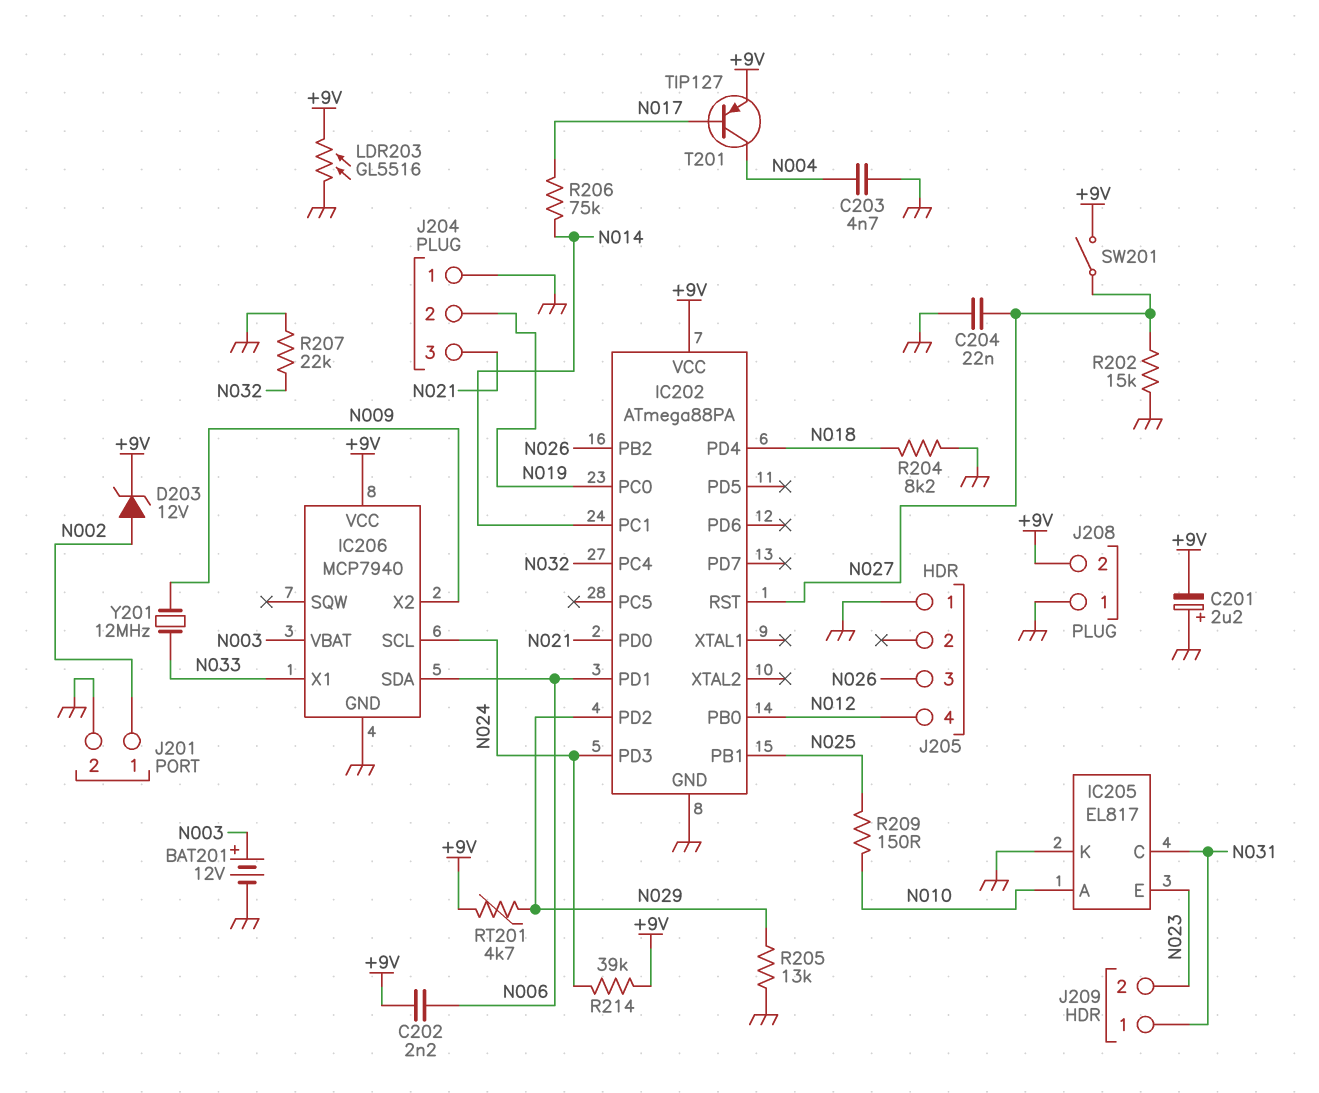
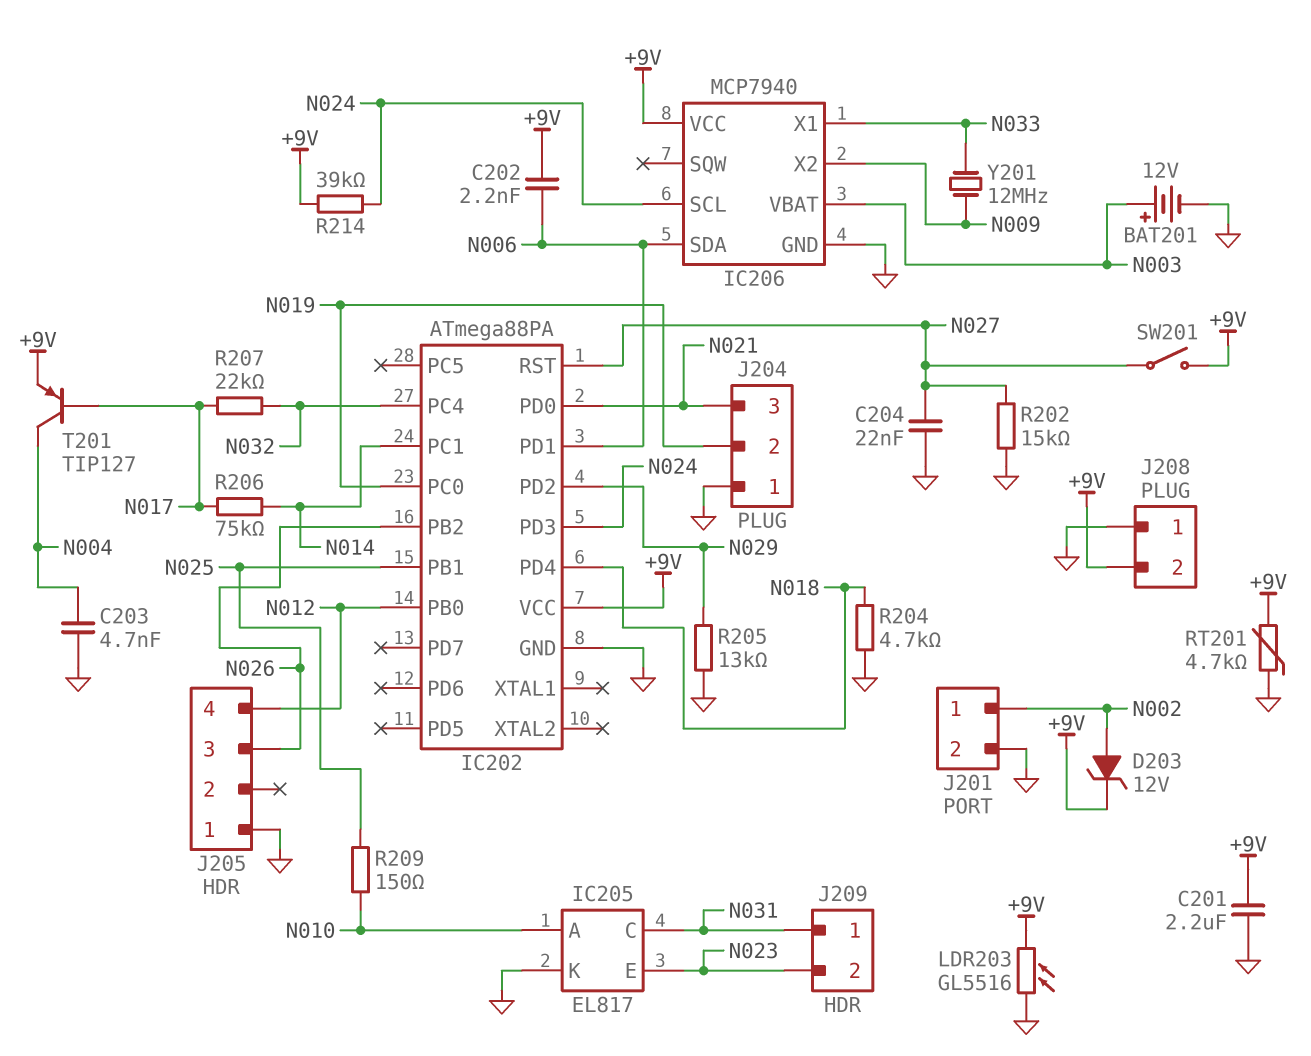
C201: 2.2uF (plus GND, minus +9V) -> 2.2uF (+9V, GND)
R204: 8.2k (GND, N018) -> 4.7k (GND, N018)
R207: 22k (GND, N032) -> 22k (N017, N032)
RT201: 4.7k (+9V, N029) -> 4.7k (+9V, GND)

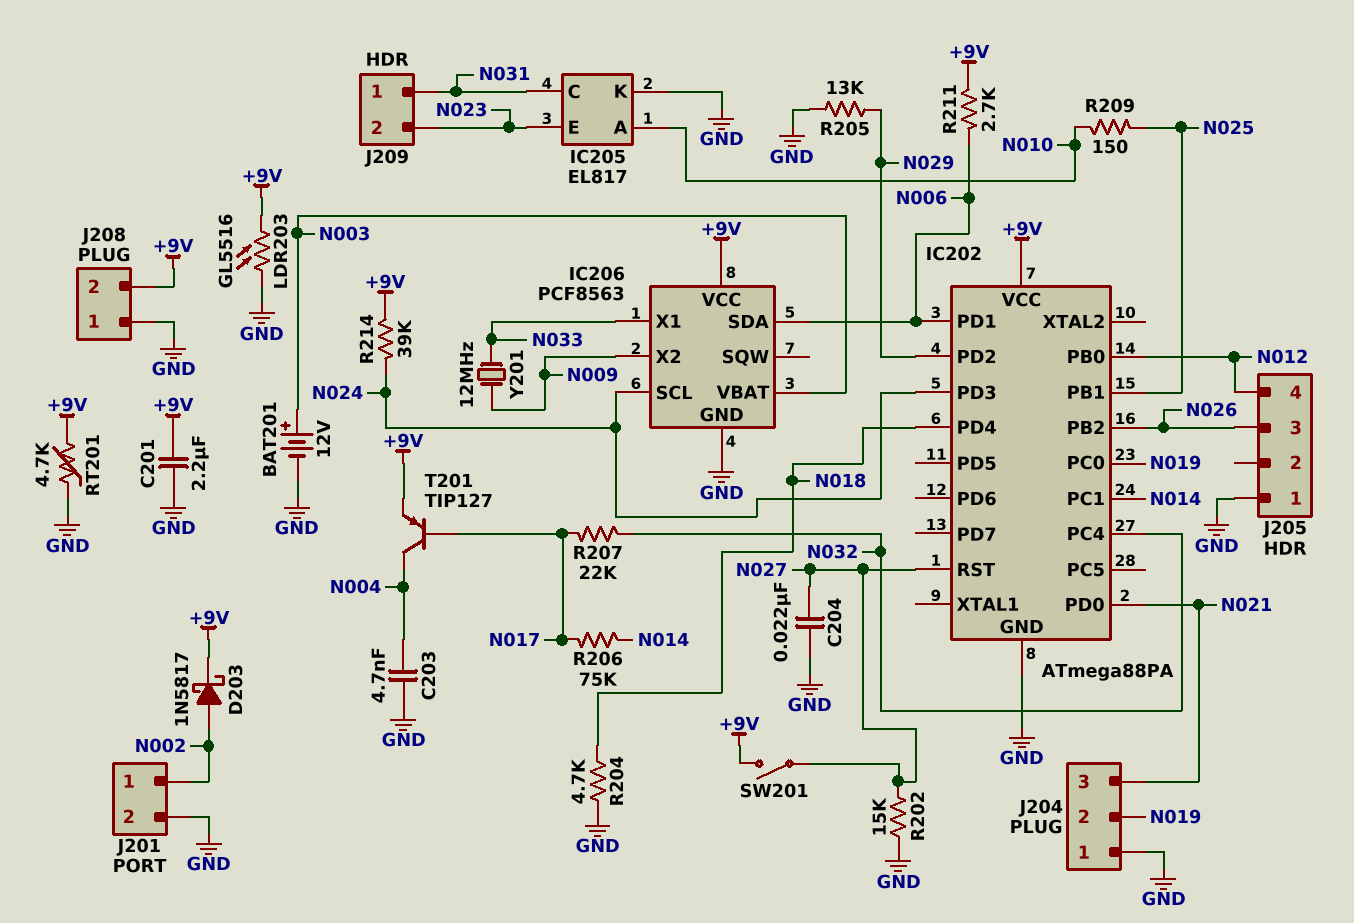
C202: 2.2nF (+9V, N006) -> none
D203: zener 12V (A N002, K +9V) -> schottky 1N5817 (A N002, K +9V)
IC206: MCP7940 -> PCF8563
R211: none -> 2.7k (+9V, N006)

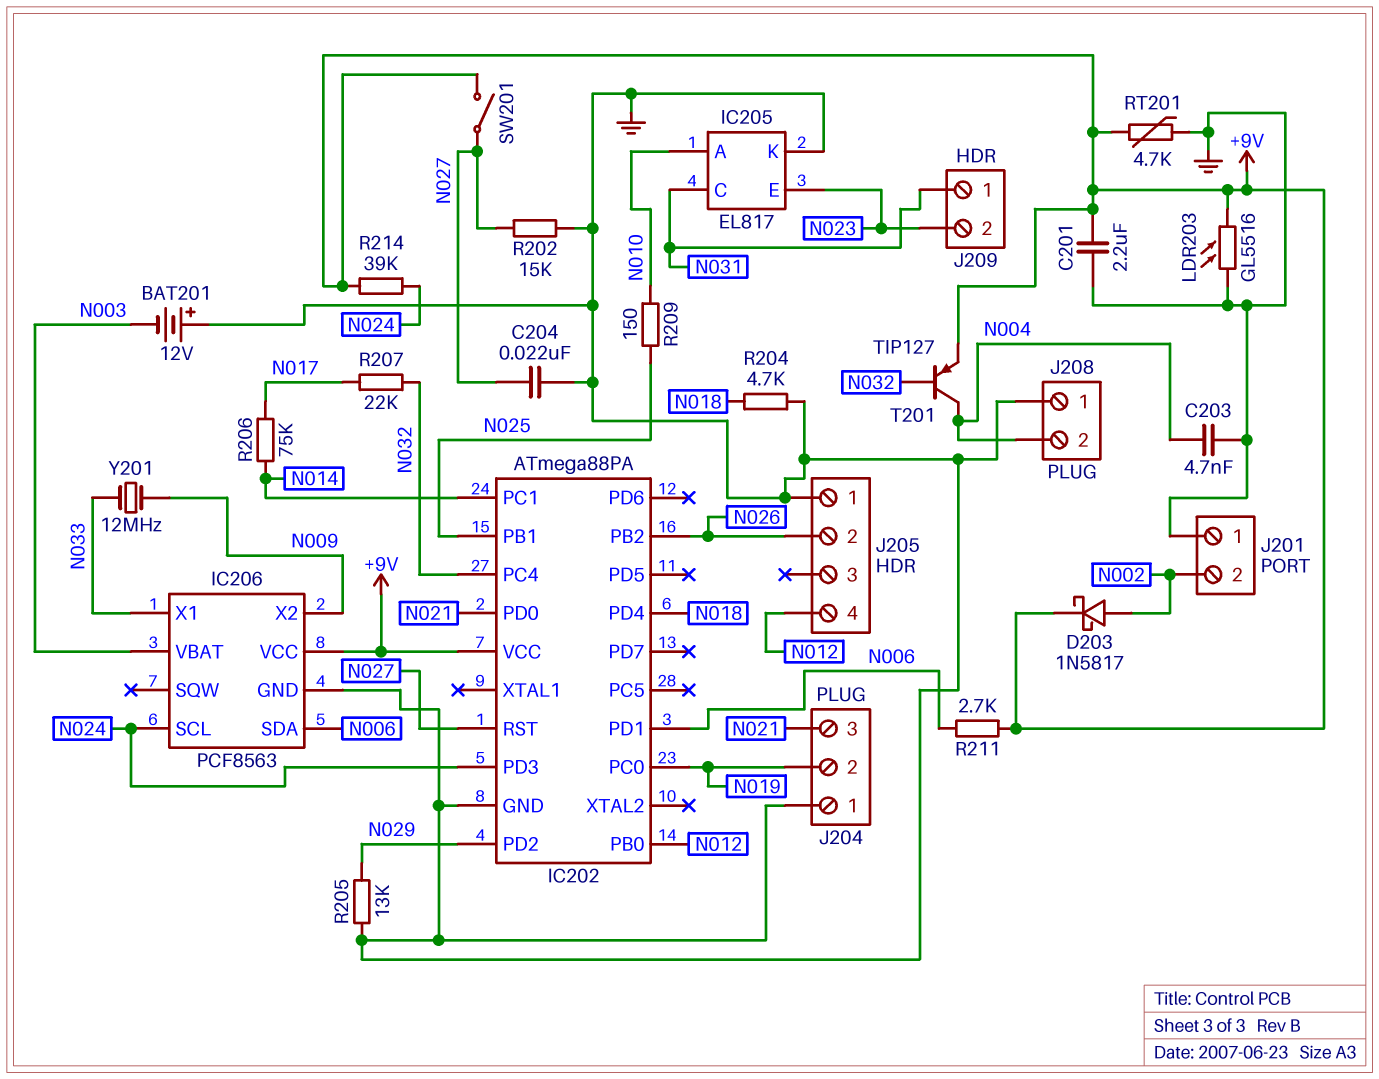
BAT201: 12V (plus N003, minus GND) -> 12V (plus GND, minus N003)
J201 pin 1: N002 -> GND
J201 pin 2: GND -> N002
J205 pin 2: none -> N026
J205 pin 3: N026 -> none
J208 pin 2: +9V -> N004
T201: PNP TIP127 (B N017, C N004, E +9V) -> PNP TIP127 (B N032, C N004, E +9V)

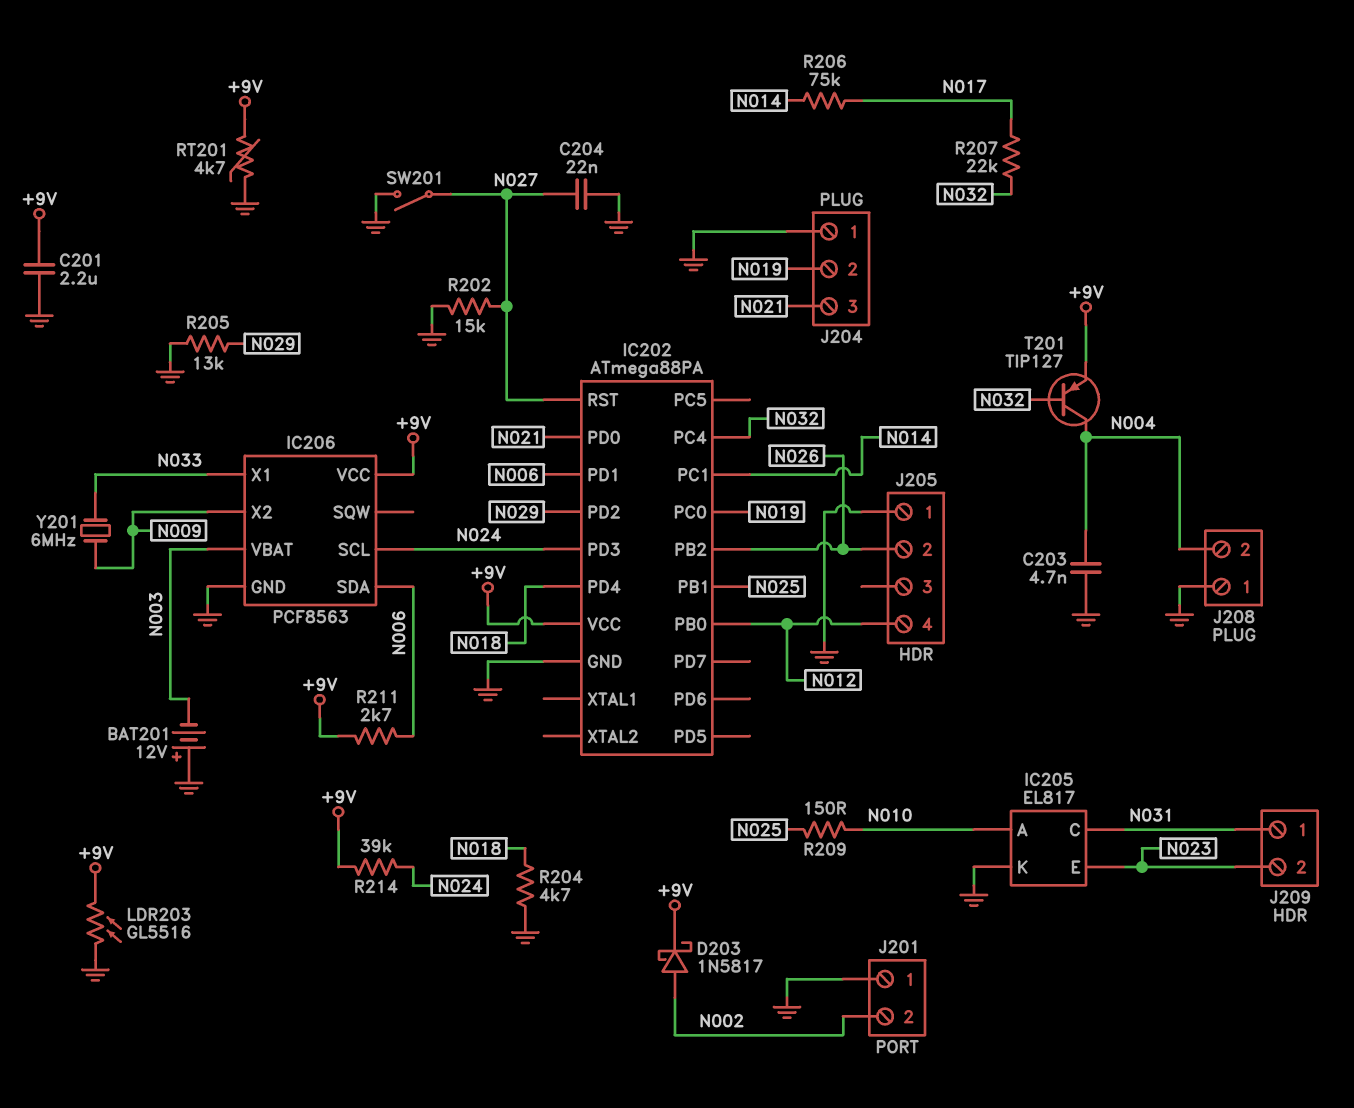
SW201: switch (+9V, N027) -> switch (GND, N027)
Y201: 12MHz (N009, N033) -> 6MHz (N009, N033)

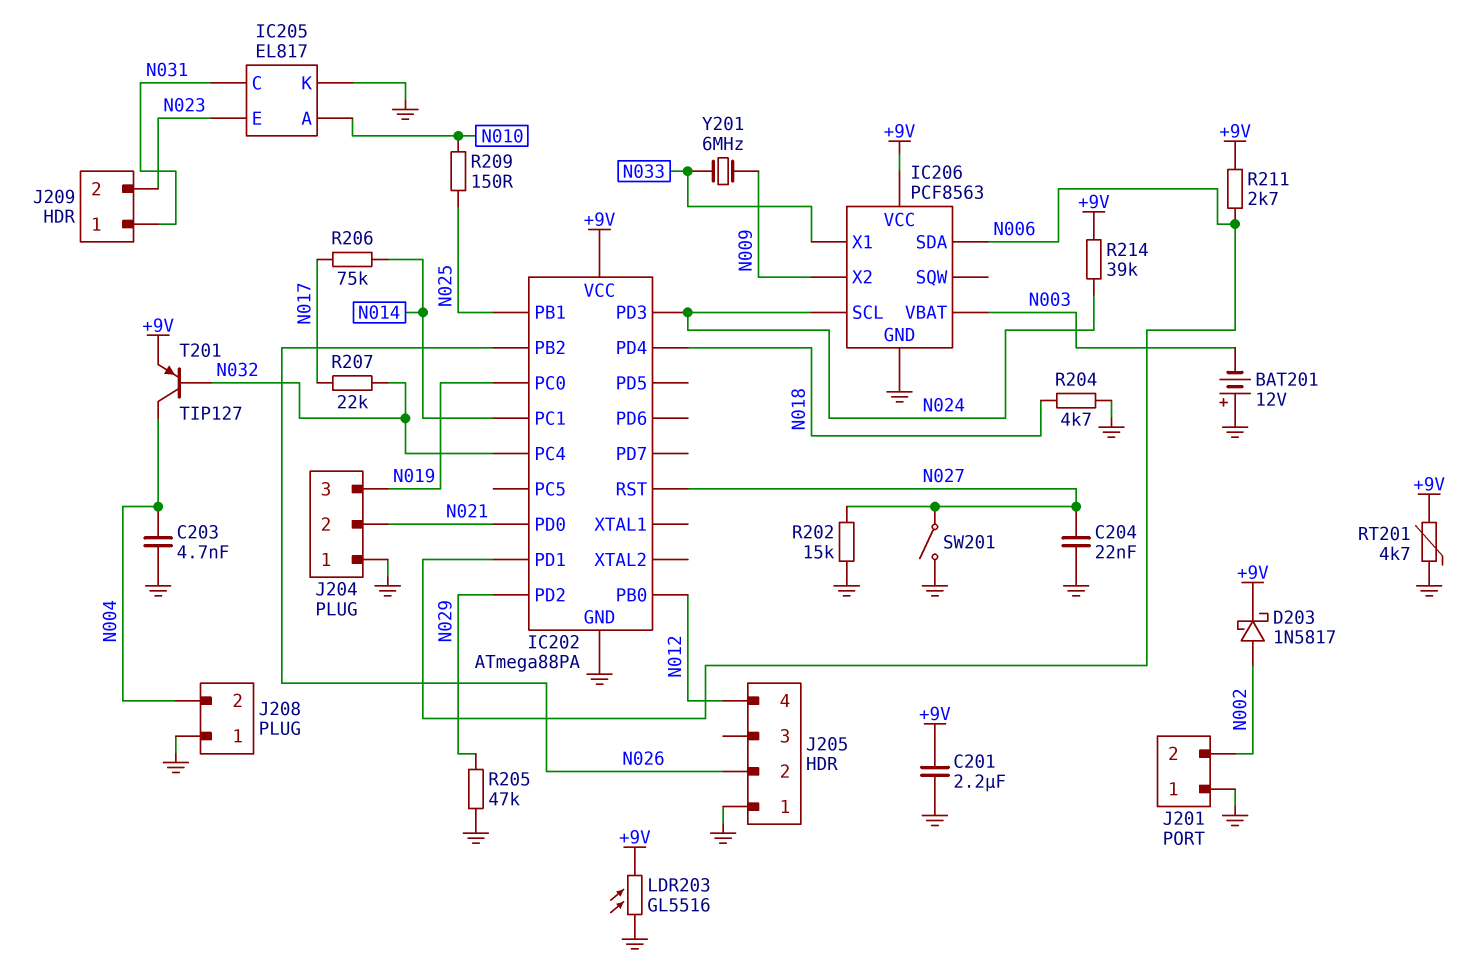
J204 pin 2: N019 -> N021
J204 pin 3: N021 -> N019
R205: 13k (GND, N029) -> 47k (GND, N029)

